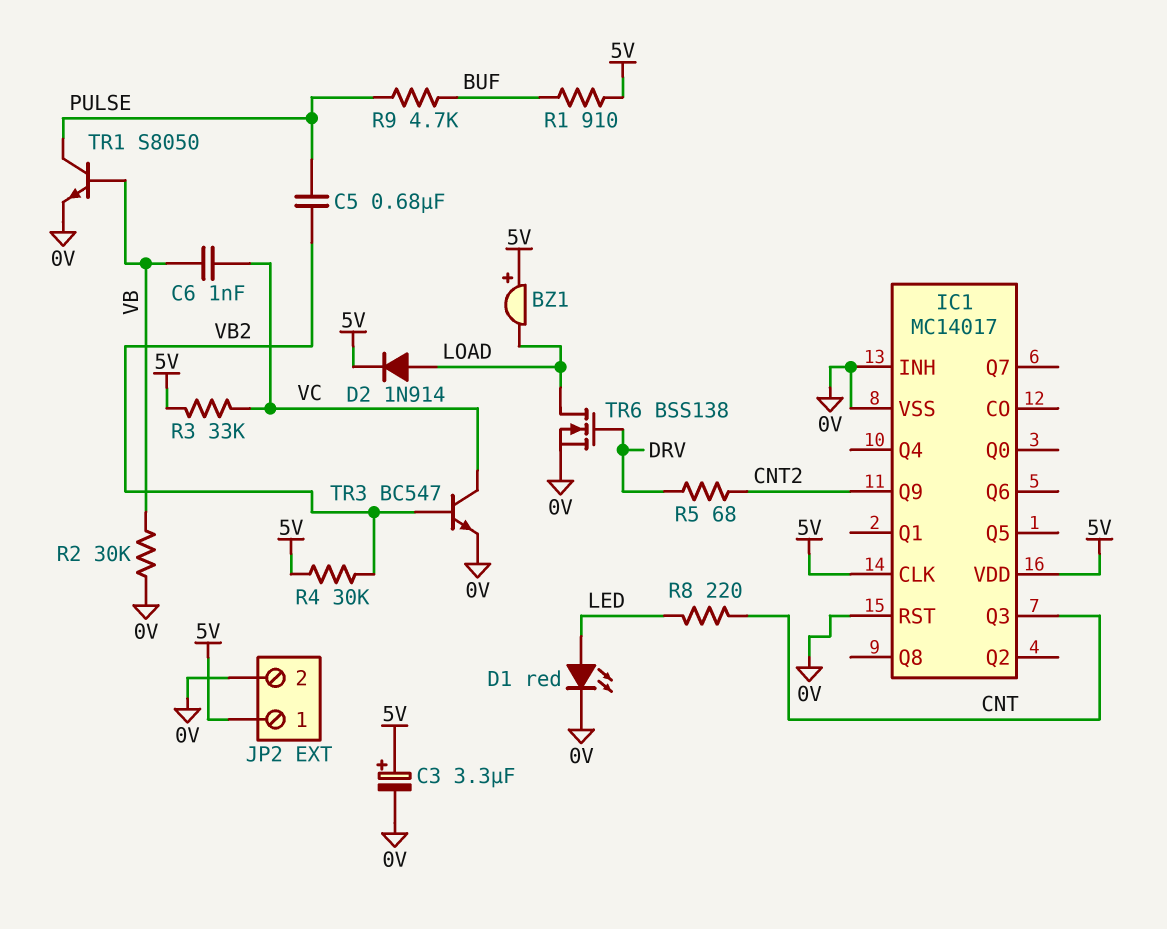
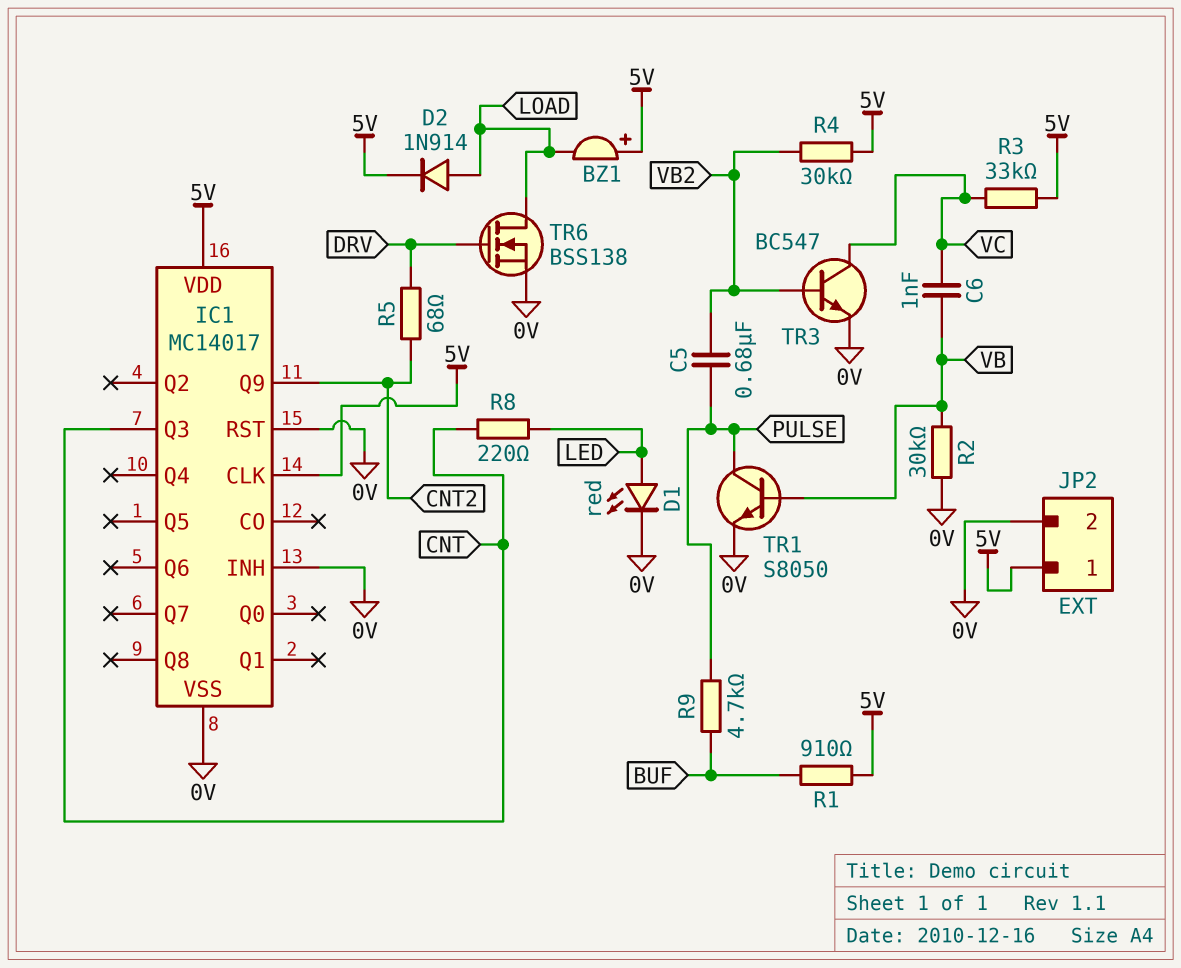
C3: 3.3uF (plus 5V, minus 0V) -> none

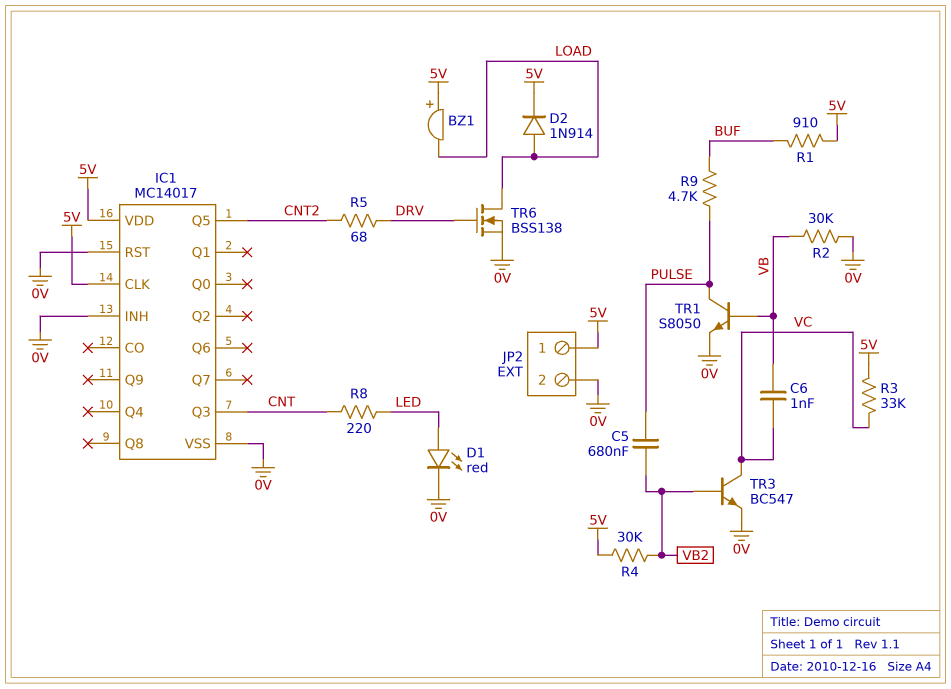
IC1 pin Q5: none -> CNT2
IC1 pin Q9: CNT2 -> none

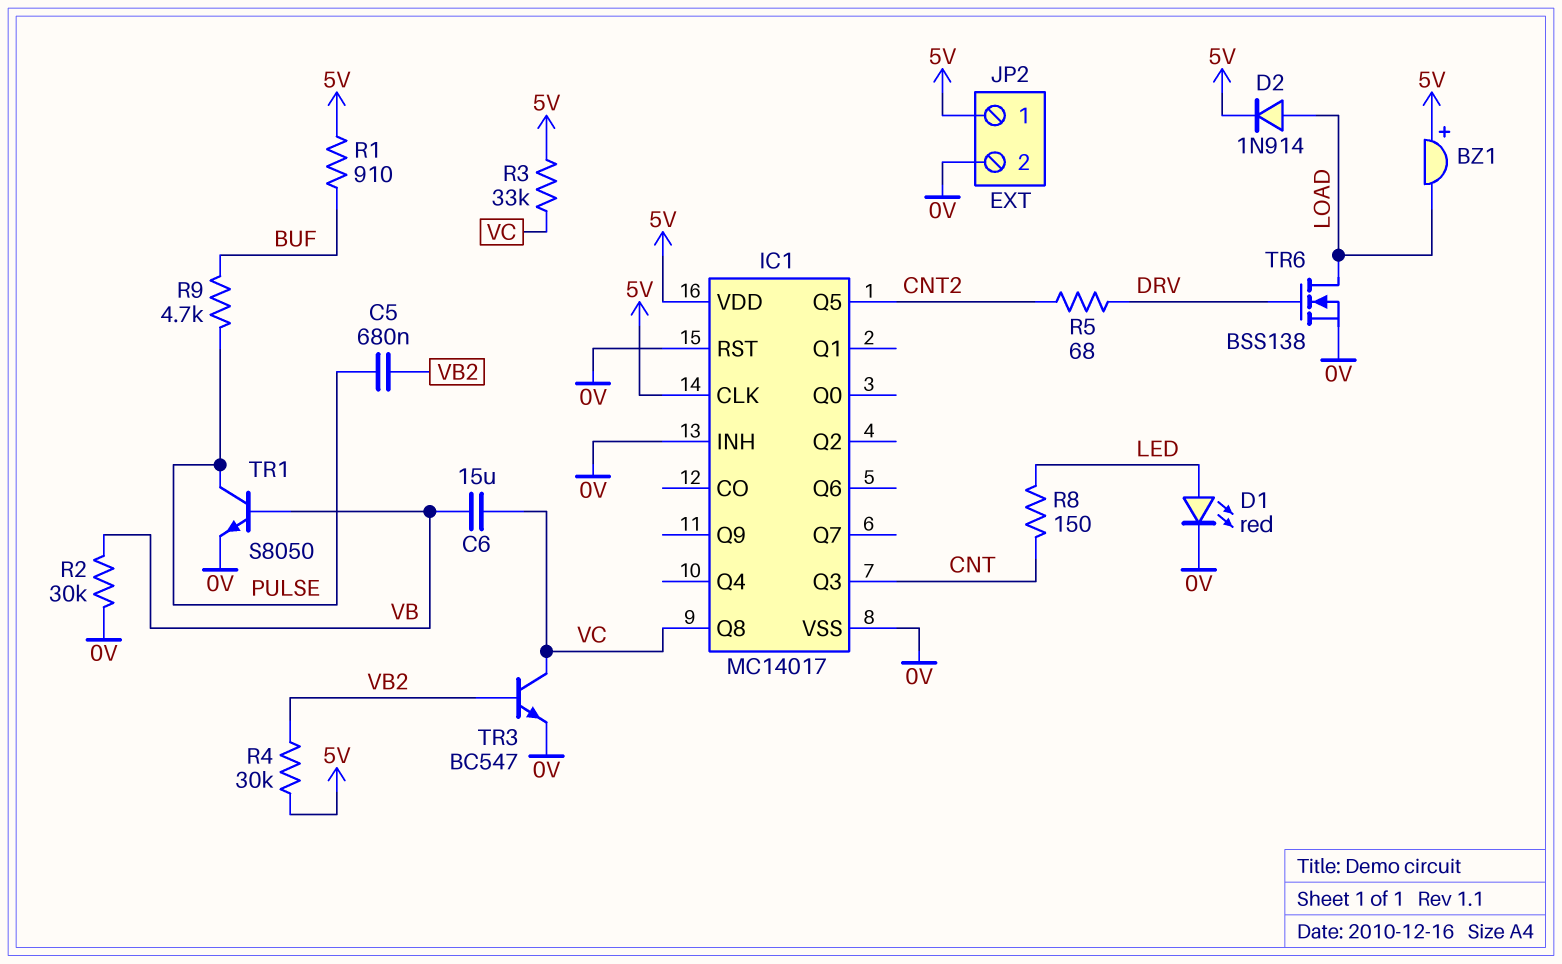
C6: 1nF (VB, VC) -> 15uF (VB, VC)
IC1 pin Q8: none -> VC
R8: 220 (CNT, LED) -> 150 (CNT, LED)

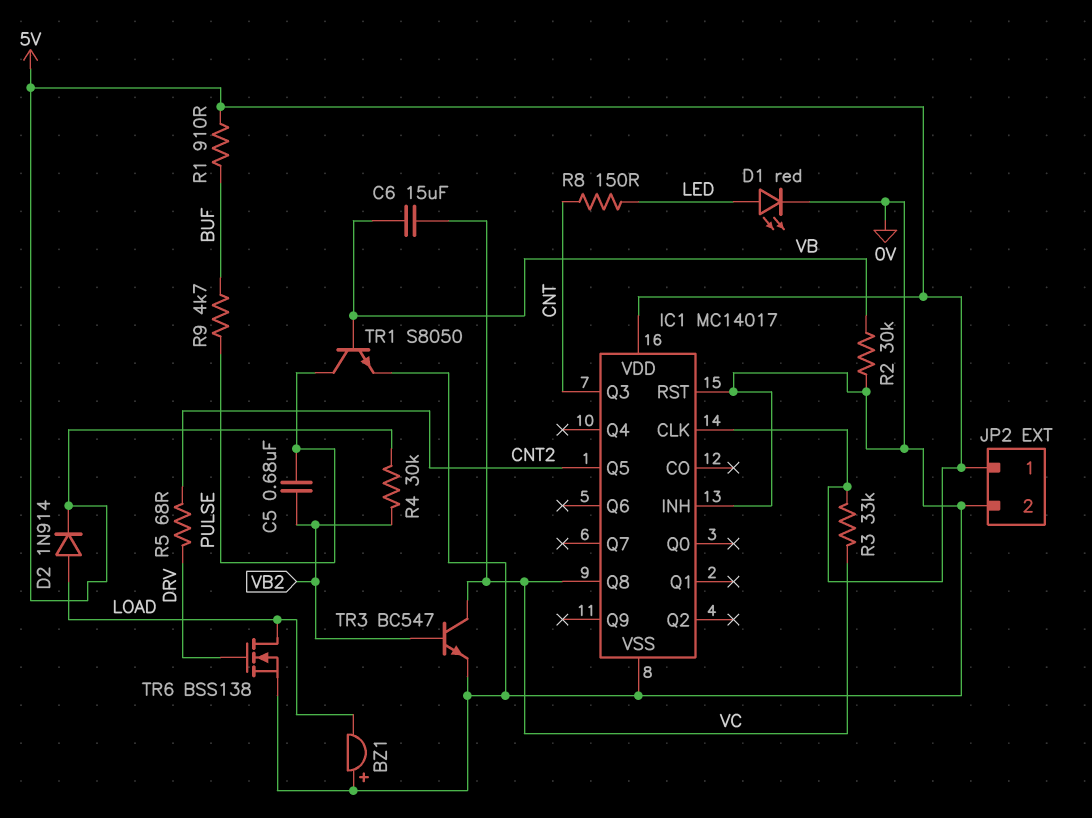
BZ1: buzzer (plus 5V, minus LOAD) -> buzzer (plus 0V, minus LOAD)

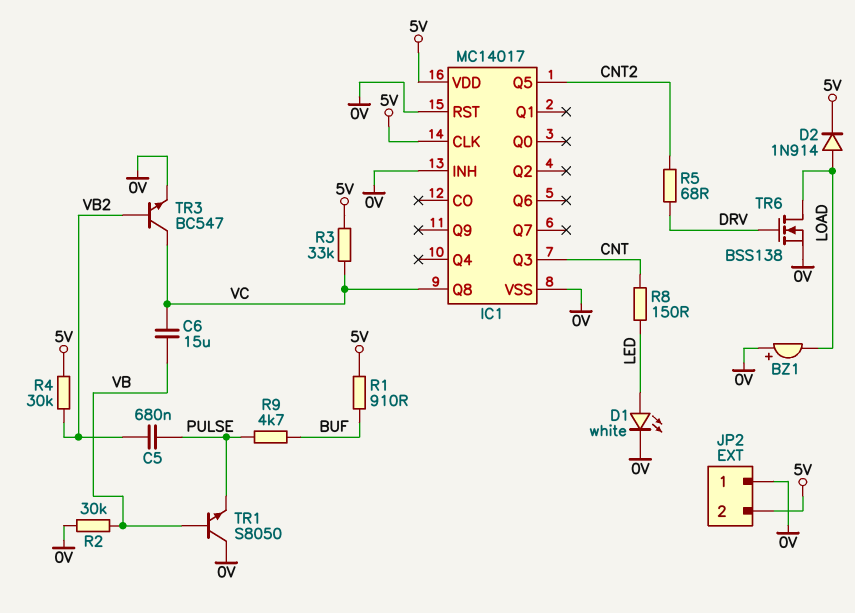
D1: LED red (A LED, K 0V) -> LED white (A LED, K 0V)
JP2 pin 1: 5V -> 0V
JP2 pin 2: 0V -> 5V
TR1: NPN S8050 (B VB, C PULSE, E 0V) -> NPN S8050 (B VB, C 0V, E PULSE)

